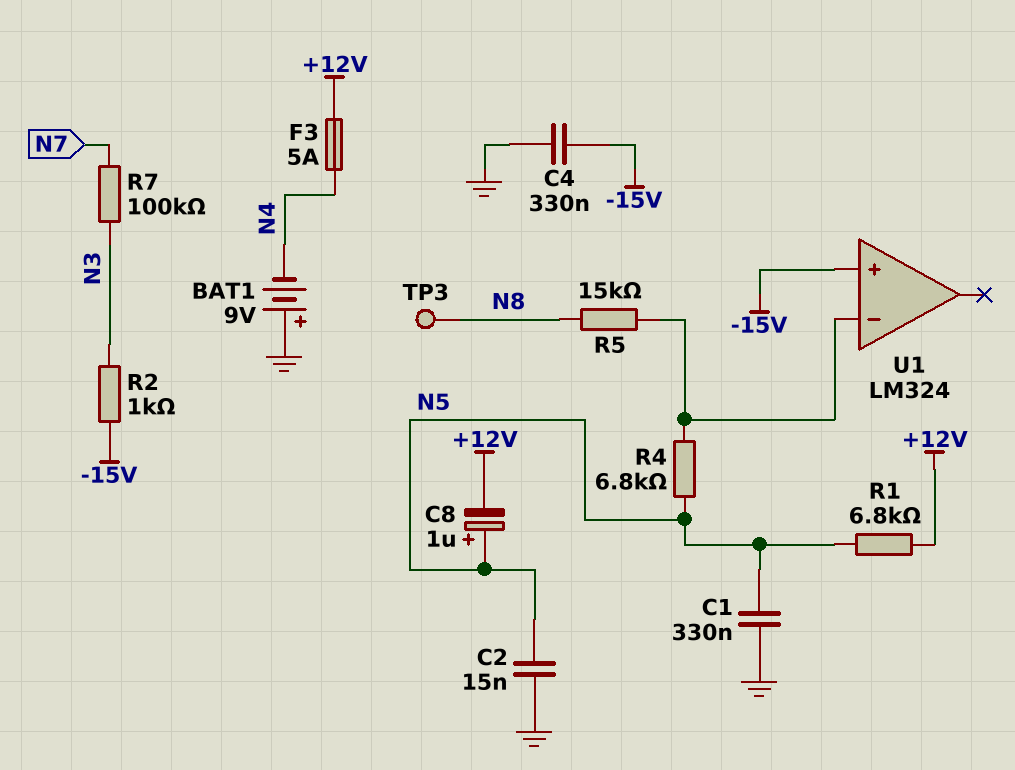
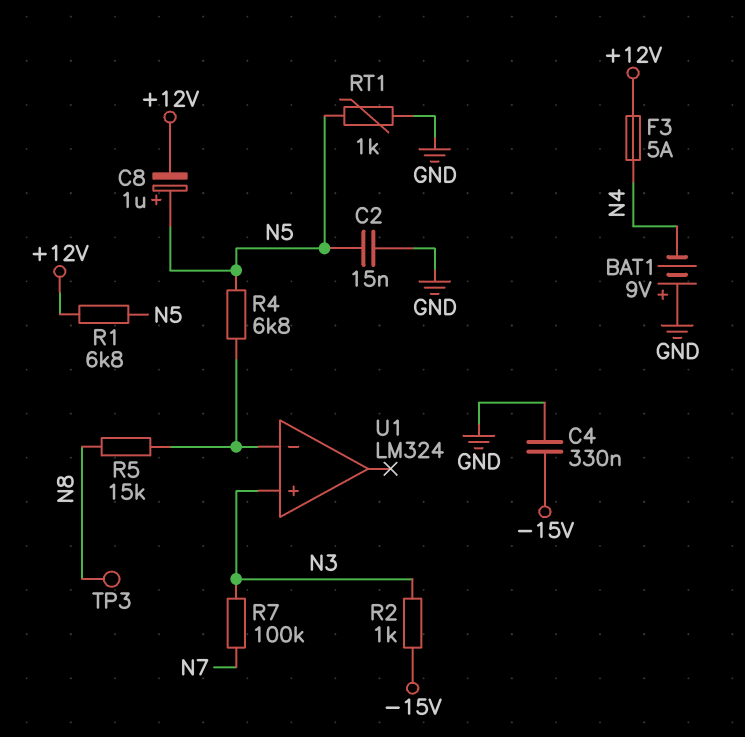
C1: 330nF (GND, N5) -> none
RT1: none -> 1k (GND, N5)
U1 pin in+: -15V -> N3

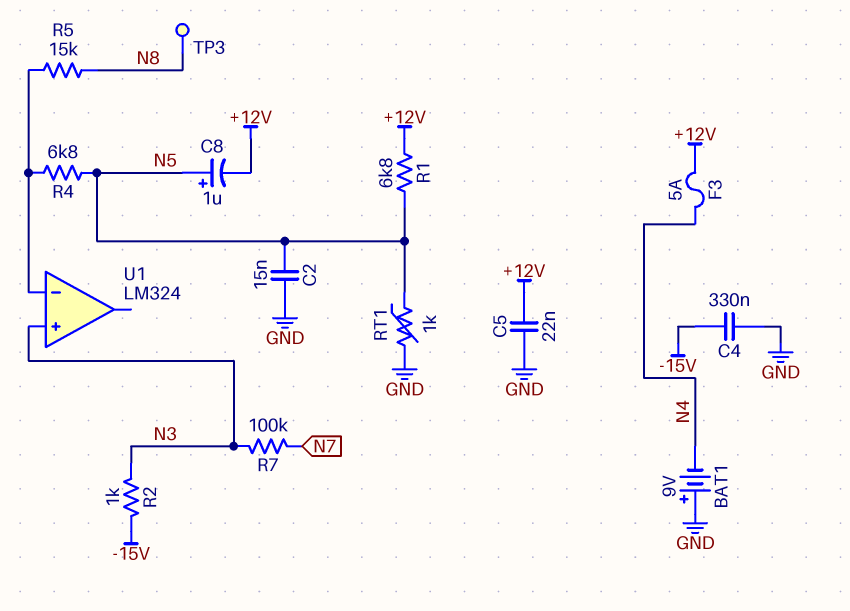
C5: none -> 22nF (+12V, GND)

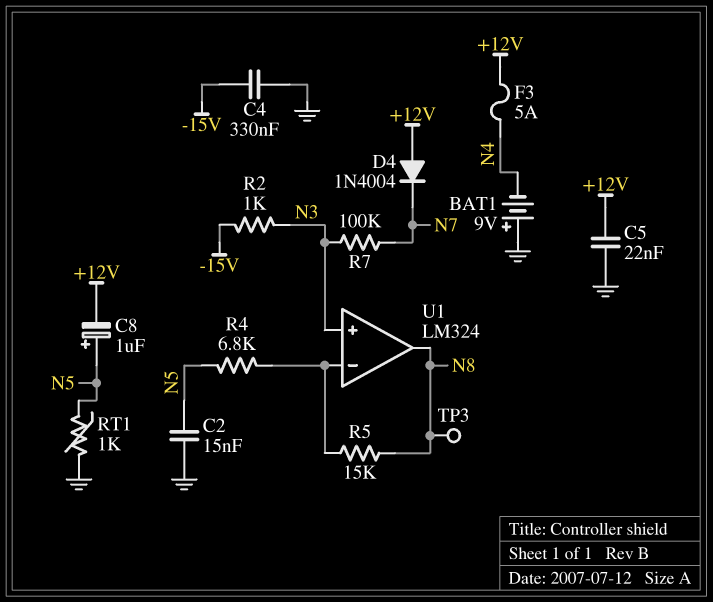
D4: none -> diode 1N4004 (A +12V, K N7)
R1: 6.8k (+12V, N5) -> none
U1 pin out: none -> N8

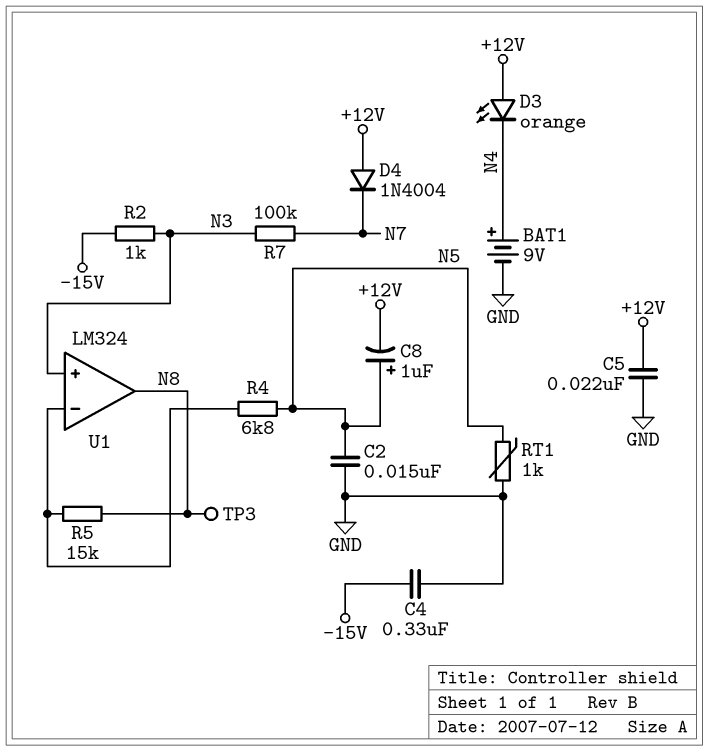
BAT1: 9V (plus GND, minus N4) -> 9V (plus N4, minus GND)
D3: none -> LED orange (A +12V, K N4)
F3: 5A (+12V, N4) -> none

